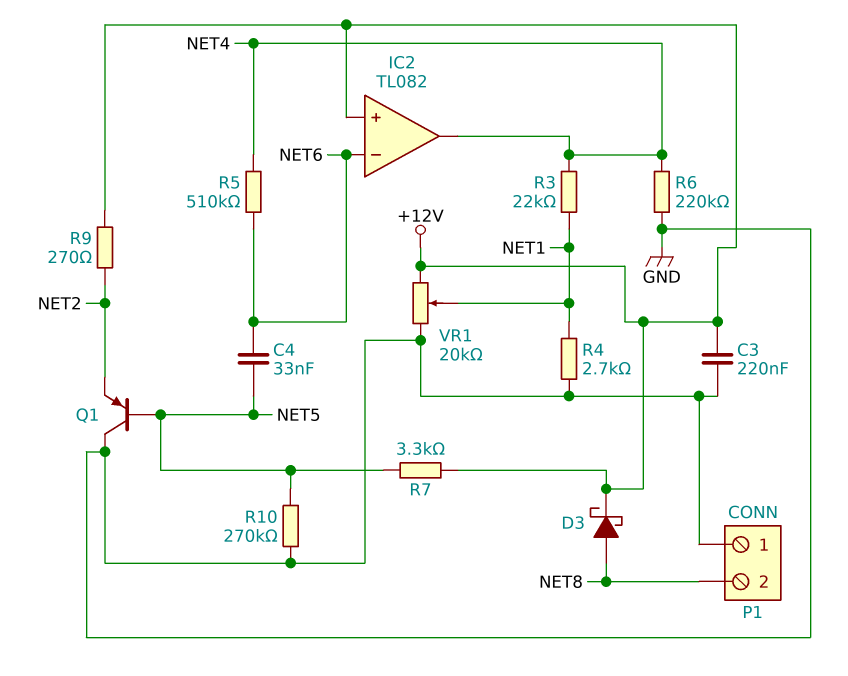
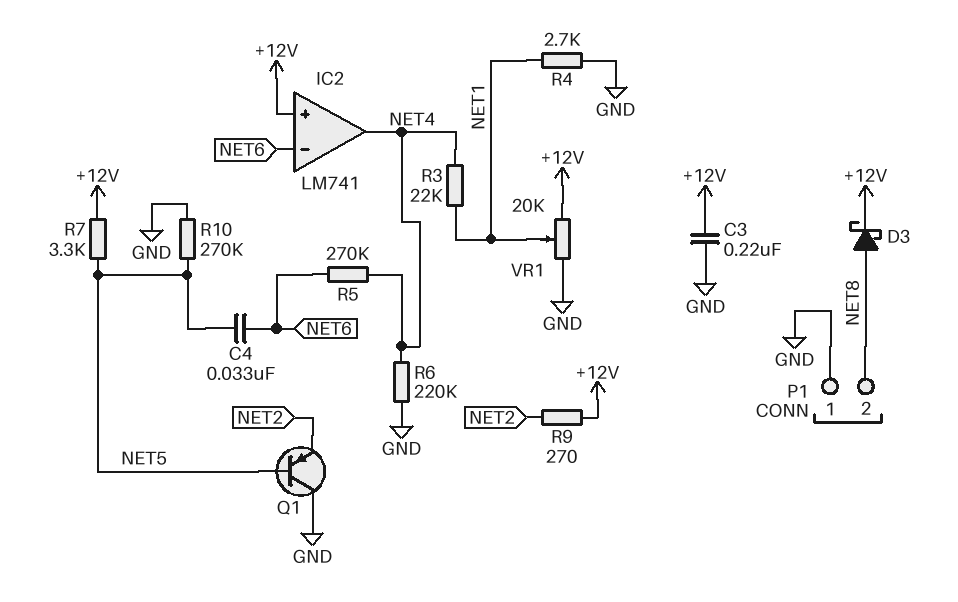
IC2: TL082 -> LM741
R5: 510k (NET4, NET6) -> 270k (NET4, NET6)

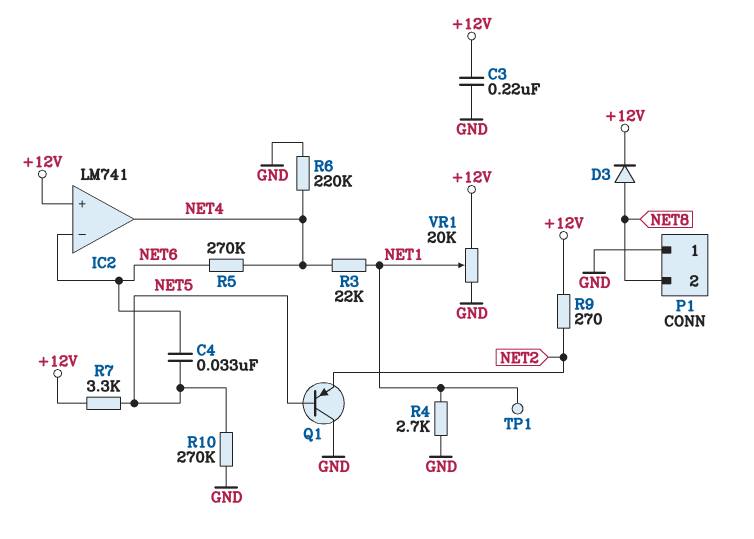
D3: schottky (A NET8, K +12V) -> diode (A NET8, K +12V)
TP1: none -> test point (NET1)

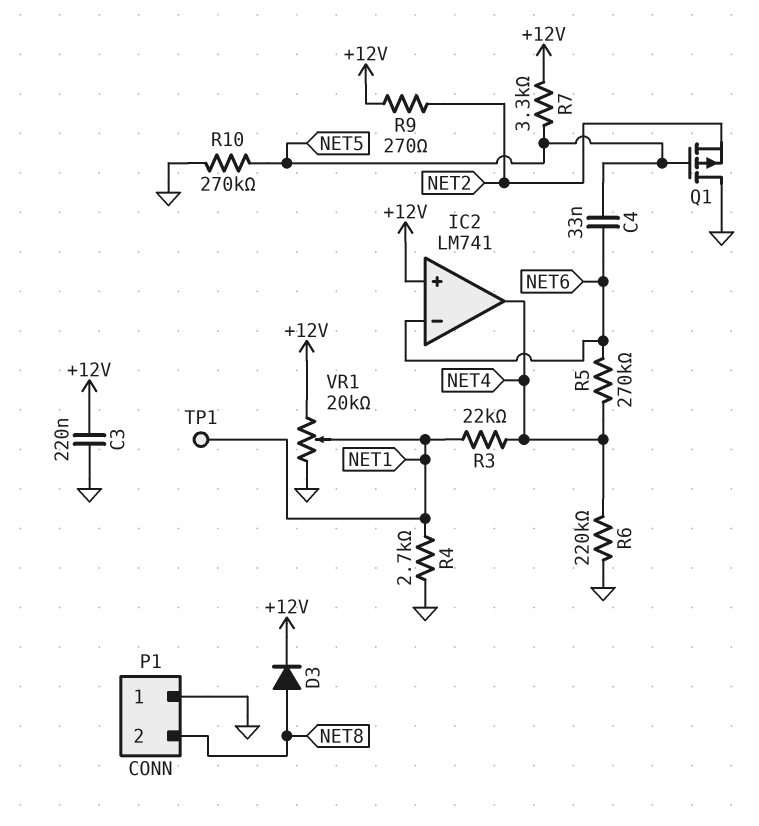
Q1: PNP (B NET5, C GND, E NET2) -> PMOS (G NET5, D GND, S NET2)

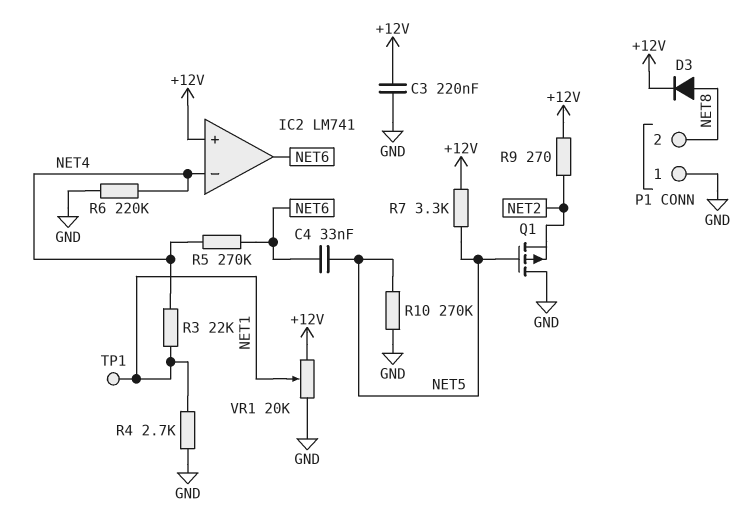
IC2 pin in-: NET6 -> NET4
IC2 pin out: NET4 -> NET6

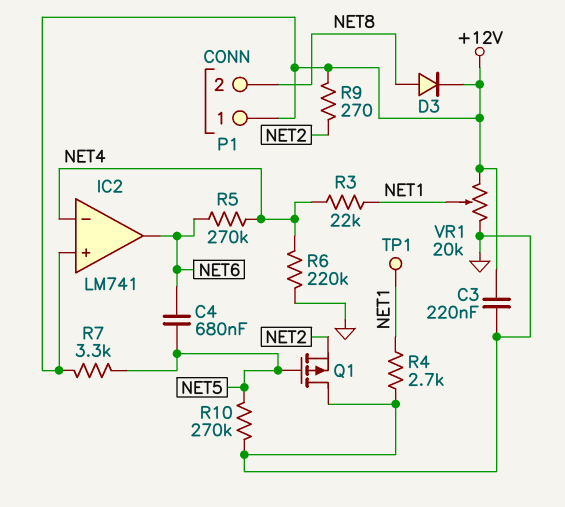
C4: 33nF (NET5, NET6) -> 680nF (NET5, NET6)
P1 pin 1: GND -> +12V

